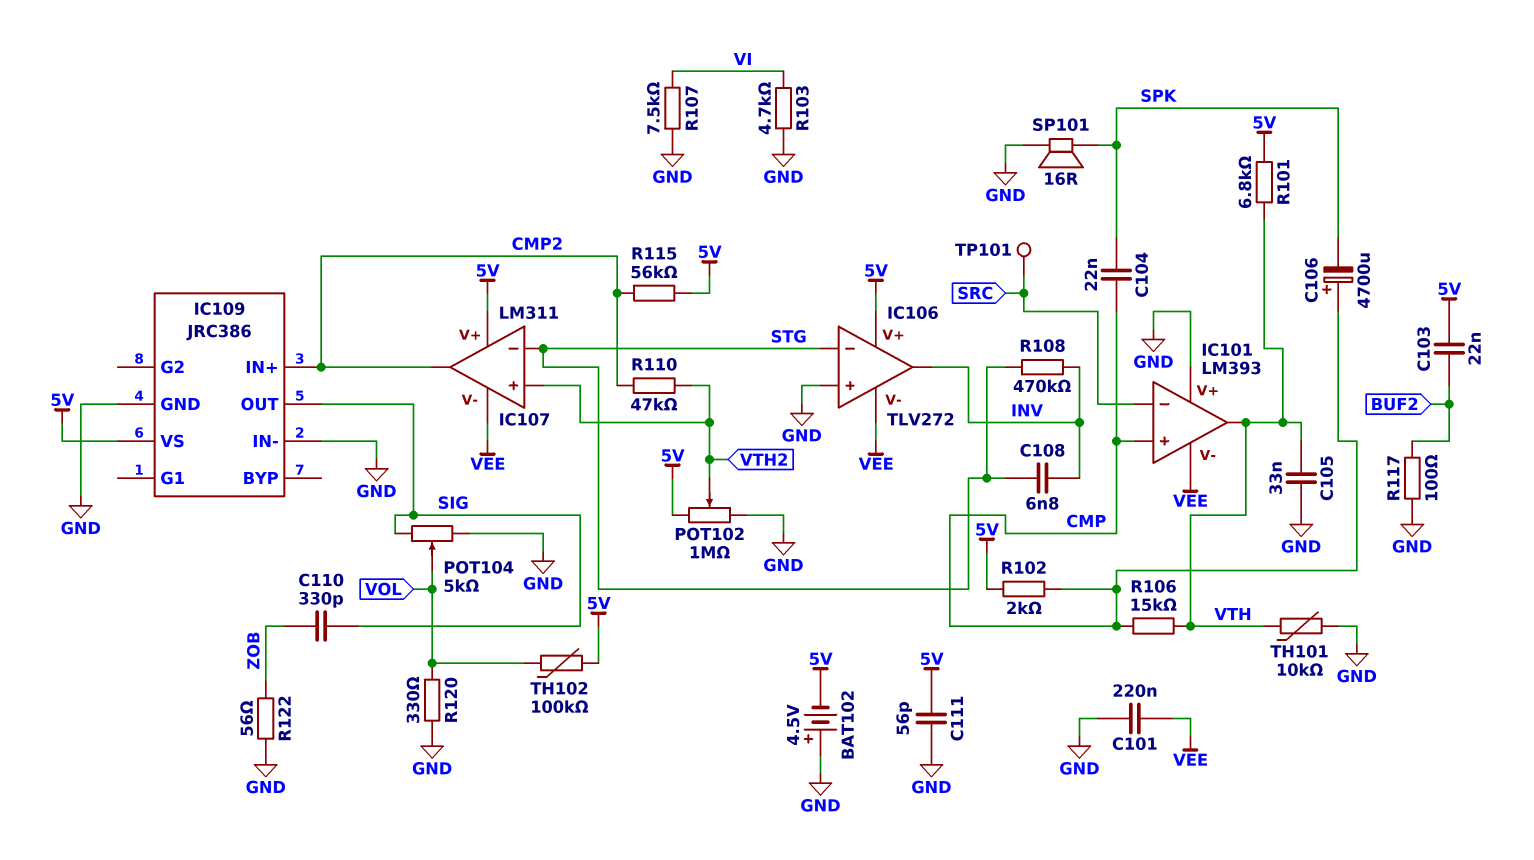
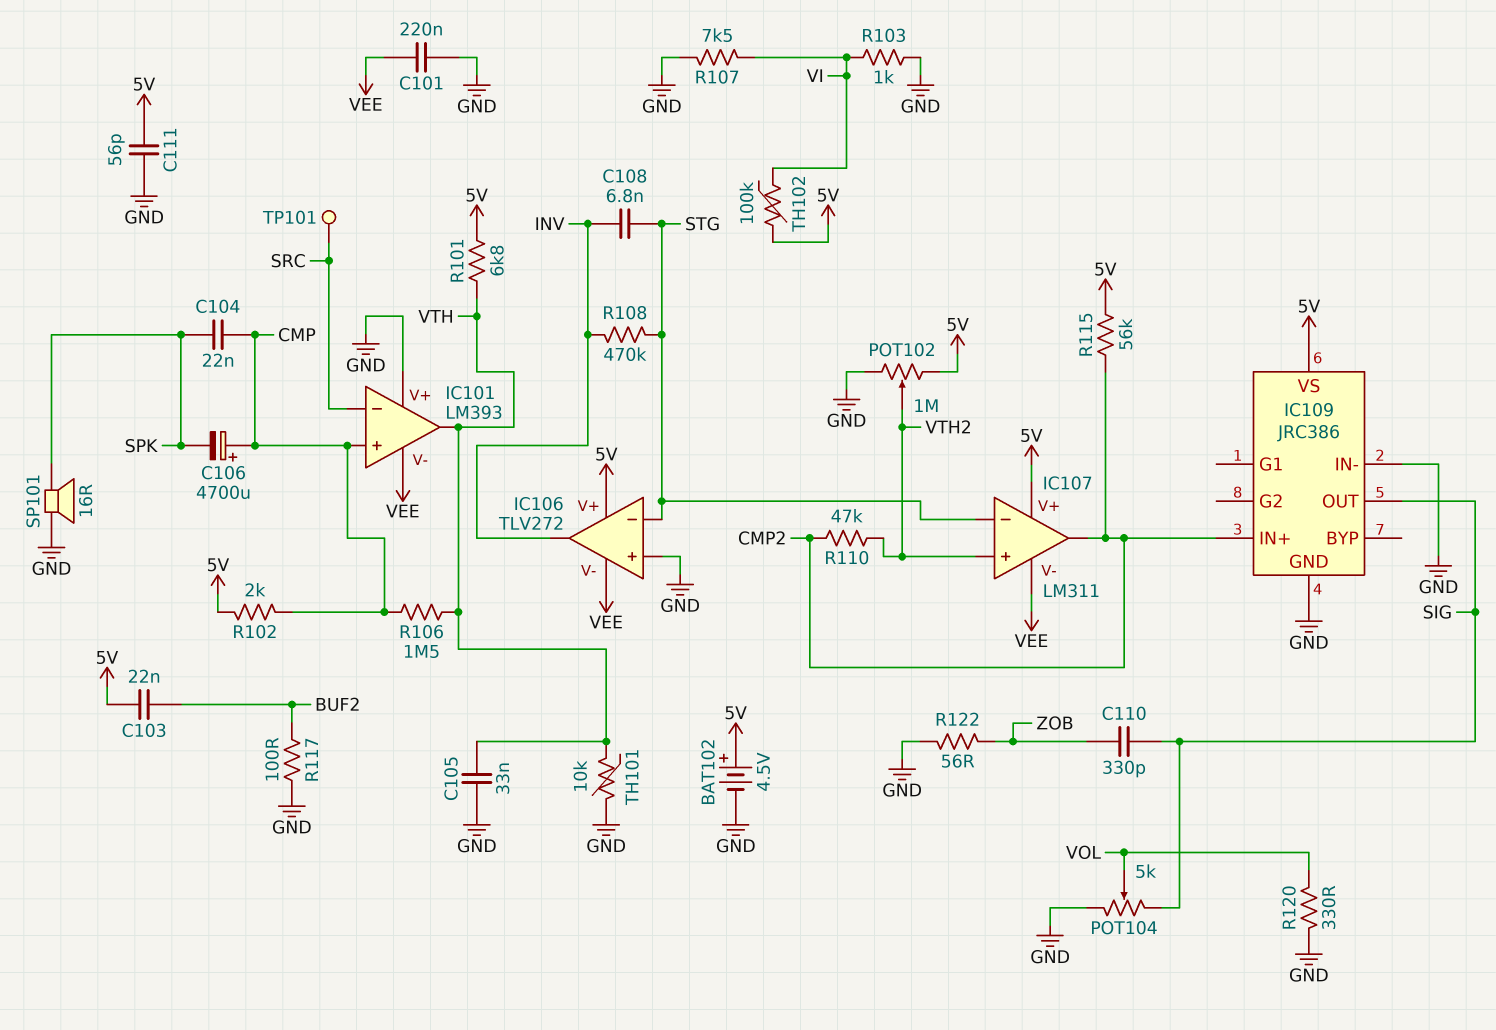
BAT102: 4.5V (plus GND, minus 5V) -> 4.5V (plus 5V, minus GND)
R103: 4.7k (GND, VI) -> 1k (GND, VI)
R106: 15k (CMP, VTH) -> 1.5M (CMP, VTH)
TH102: 100k (5V, VOL) -> 100k (5V, VI)

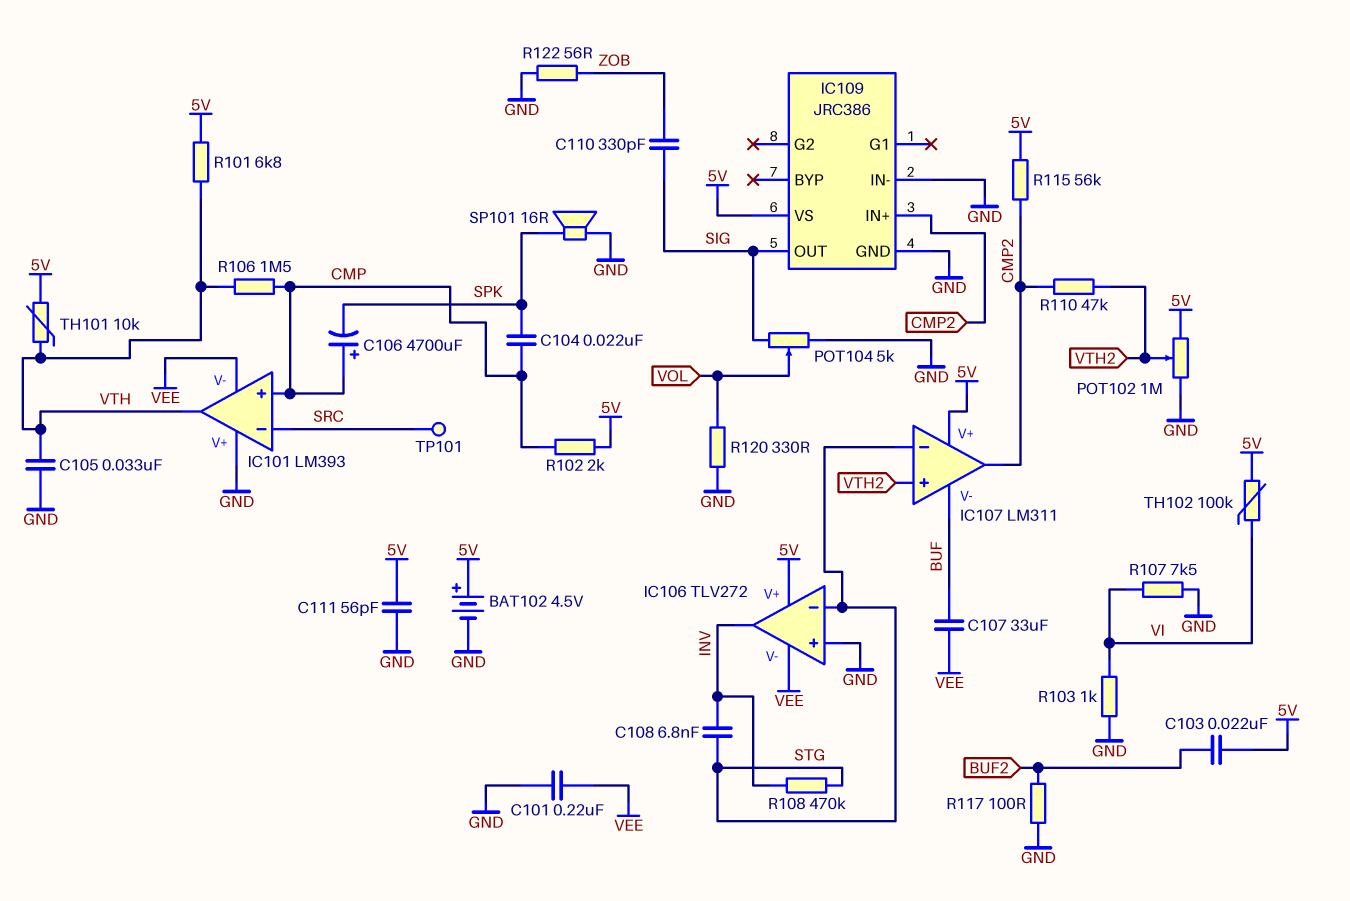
C107: none -> 33uF (BUF, VEE)
IC107 pin V-: VEE -> BUF
TH101: 10k (GND, VTH) -> 10k (5V, VTH)

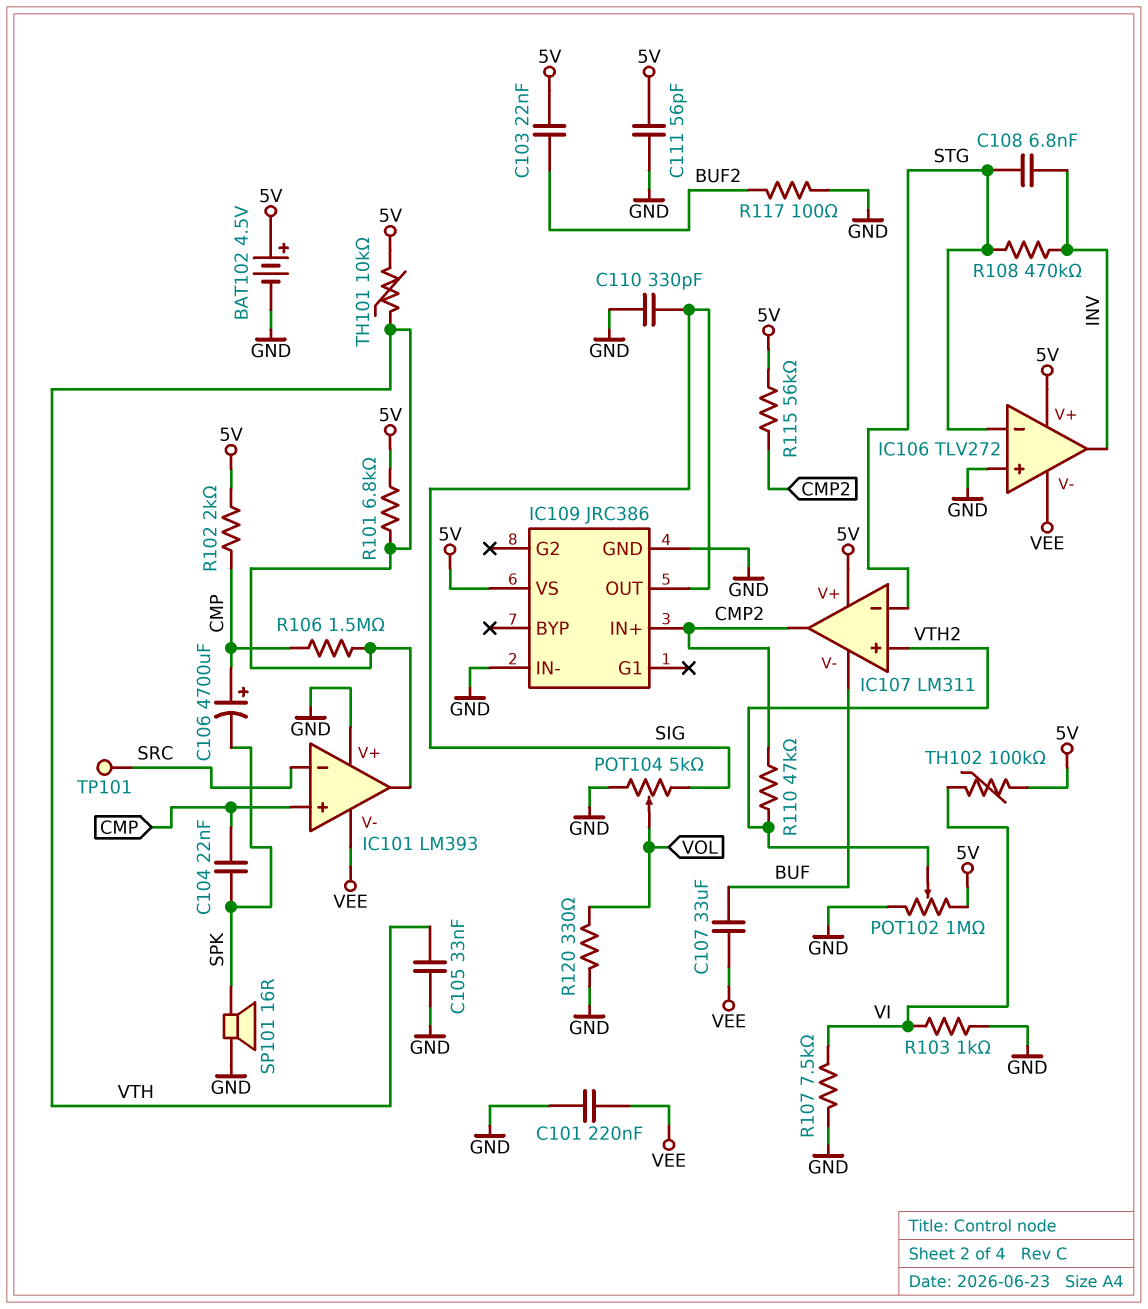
C110: 330pF (SIG, ZOB) -> 330pF (GND, SIG)
R122: 56 (GND, ZOB) -> none

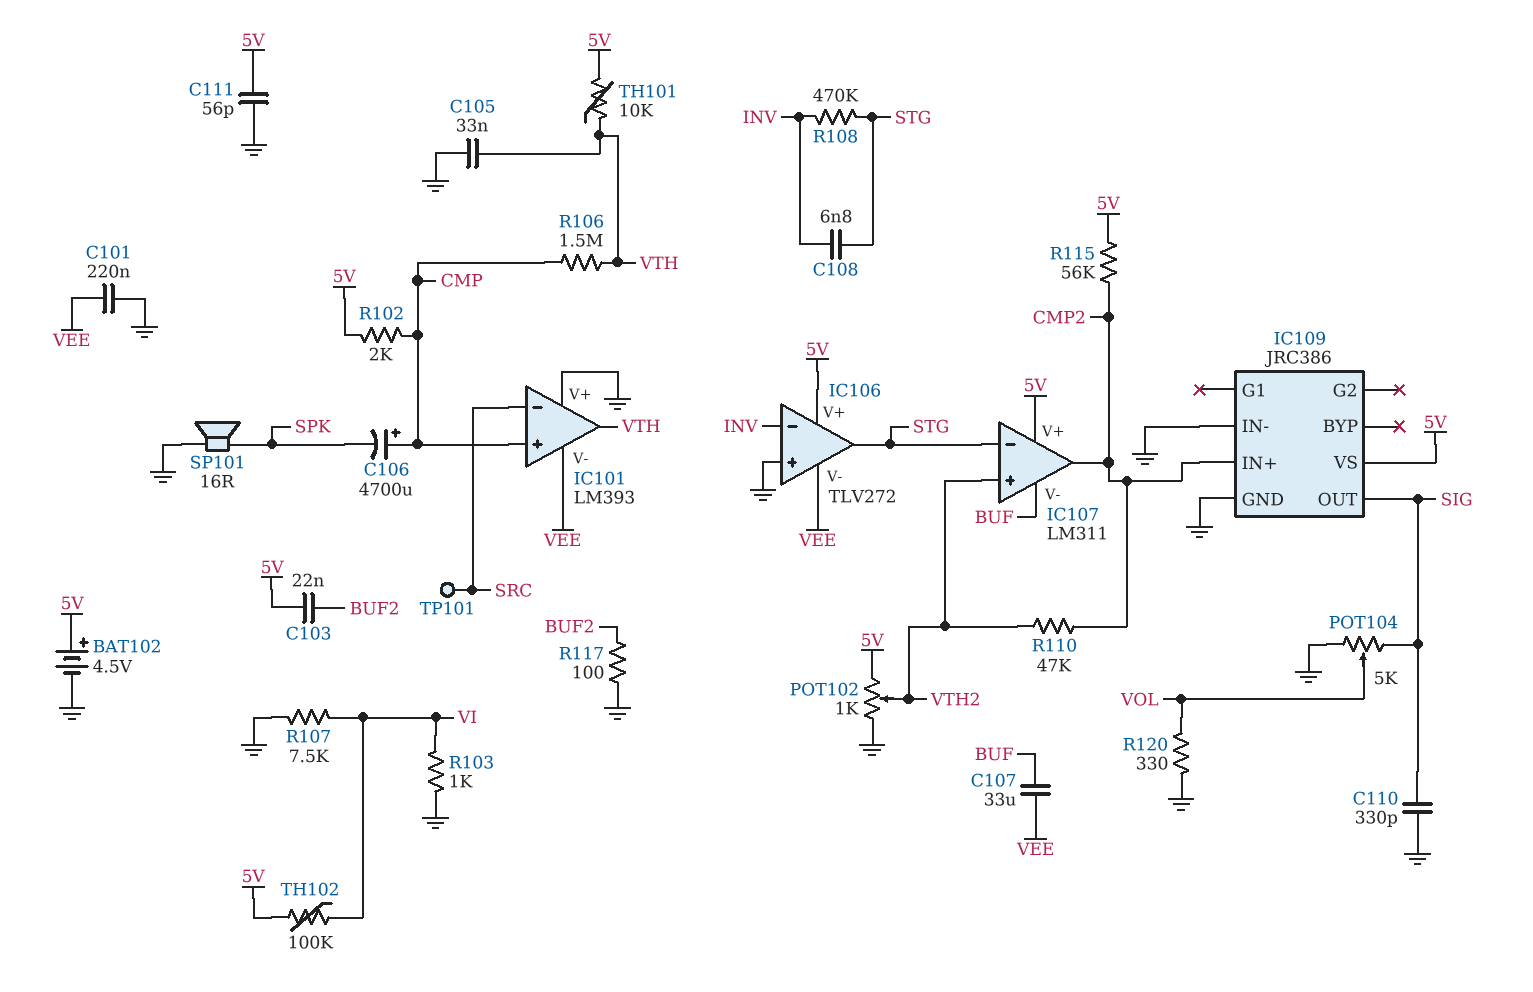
C104: 22nF (CMP, SPK) -> none
IC106 pin in-: STG -> INV
IC106 pin out: INV -> STG
POT102: 1M (5V, GND, wiper VTH2) -> 1k (5V, GND, wiper VTH2)
R101: 6.8k (5V, VTH) -> none

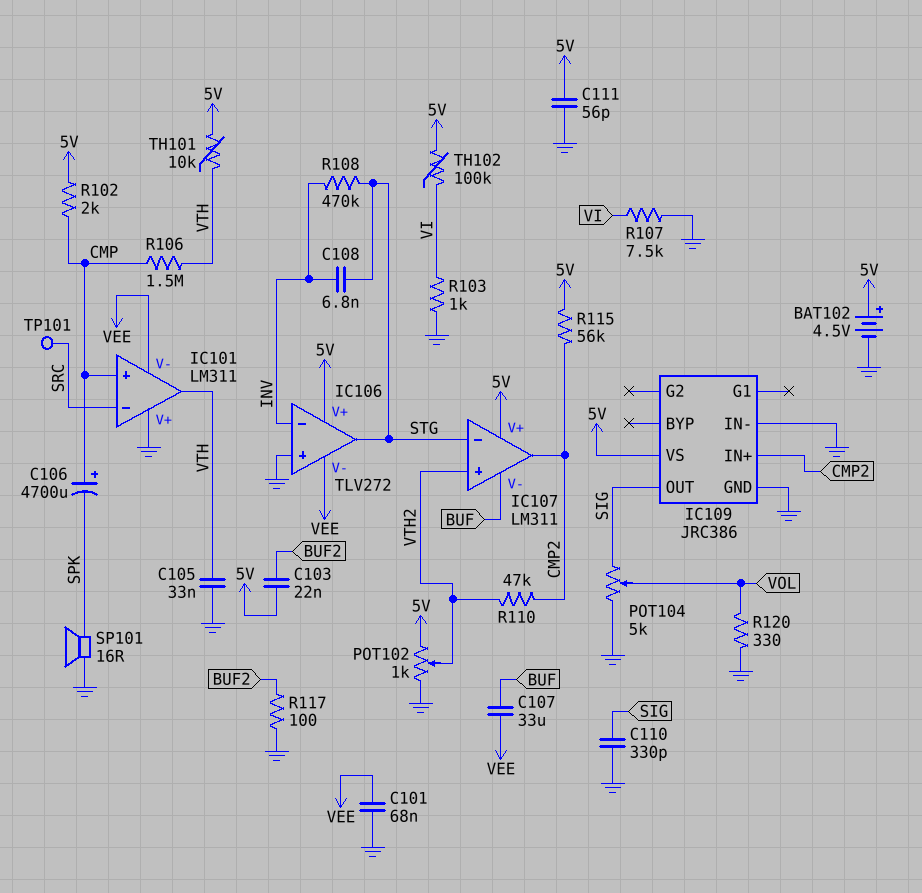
C101: 220nF (GND, VEE) -> 68nF (GND, VEE)
IC101: LM393 -> LM311

